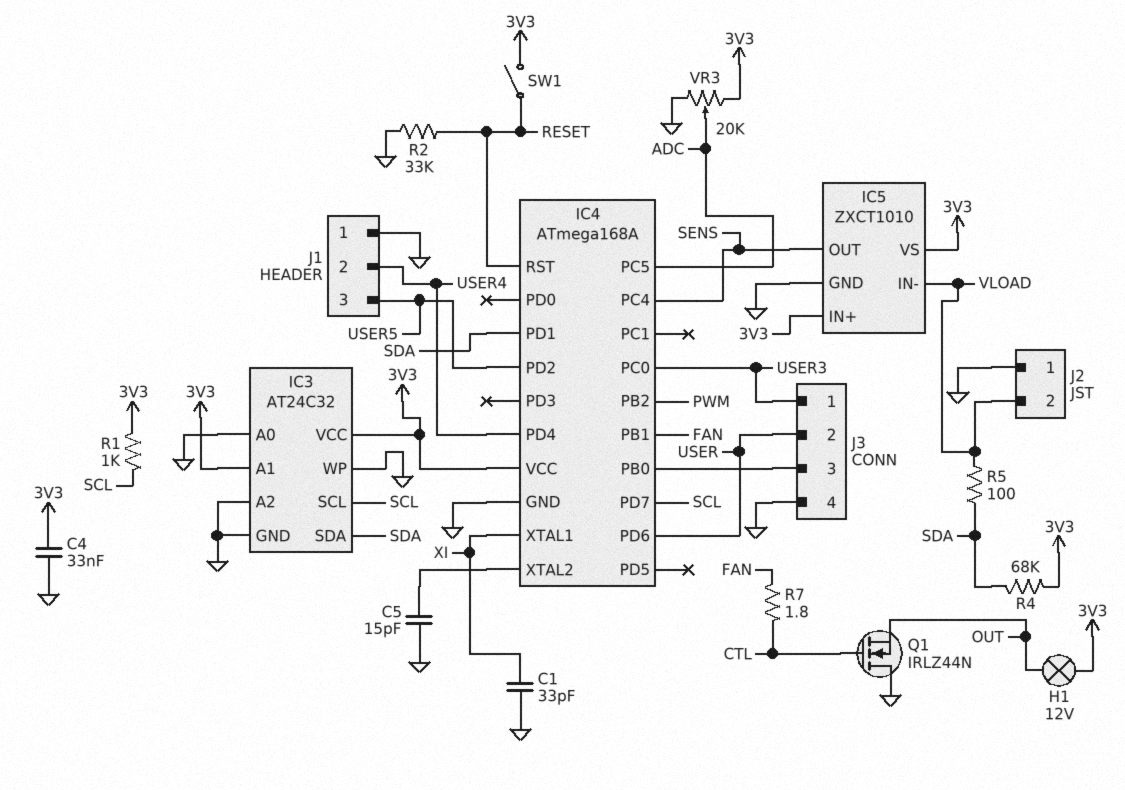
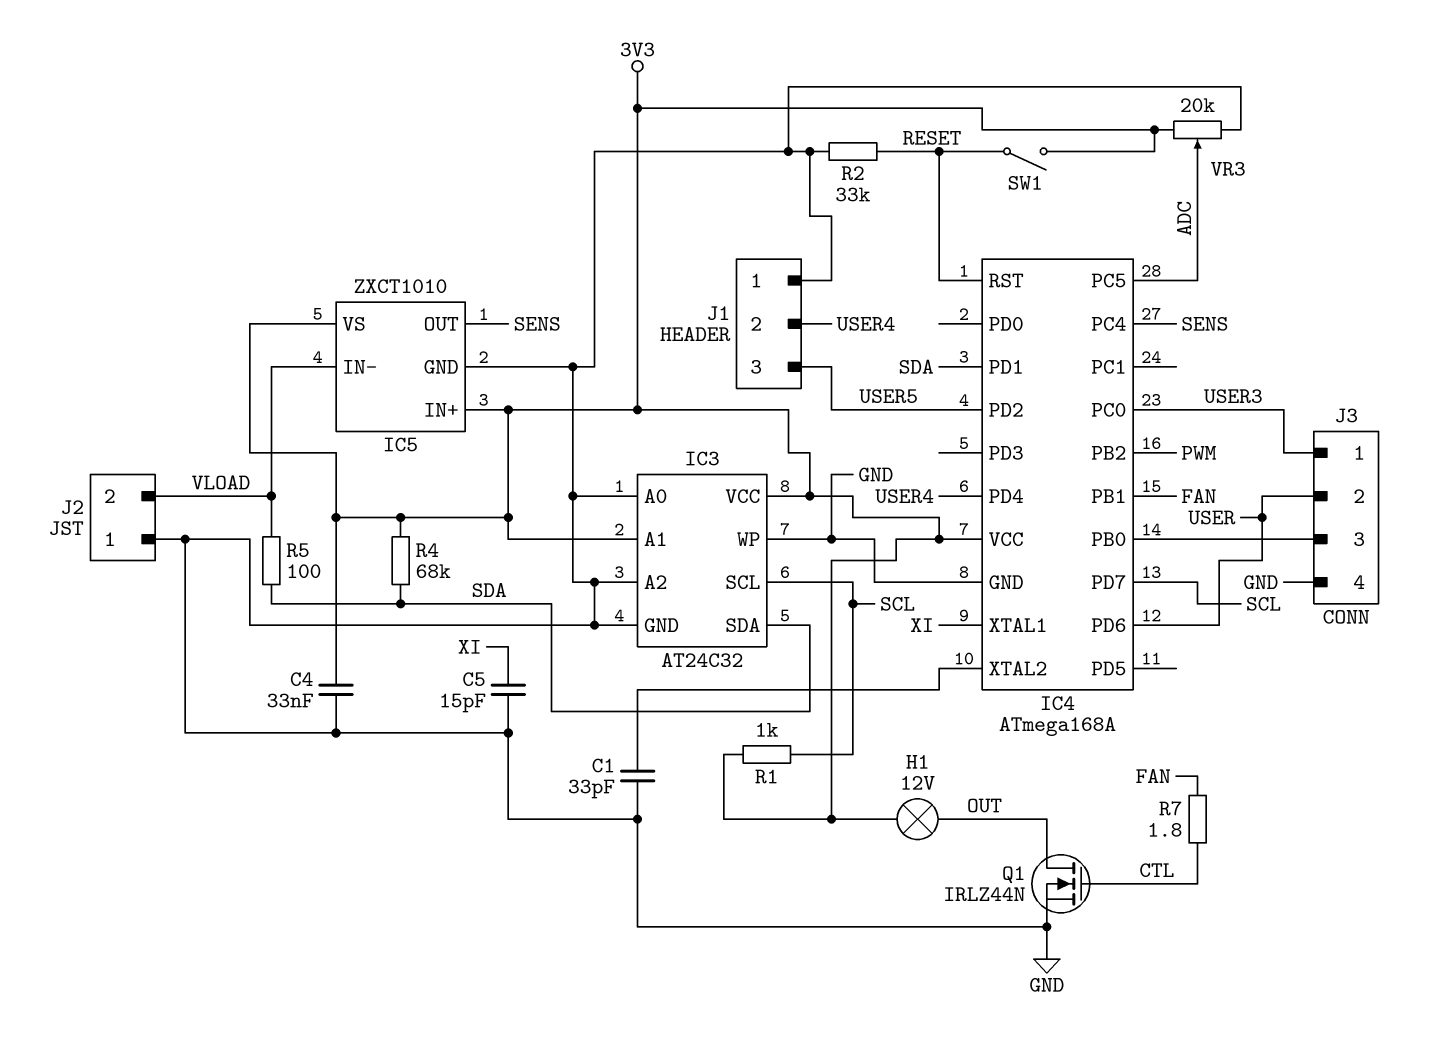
C1: 33pF (GND, XI) -> 33pF (GND, IC4/XTAL2)
C5: 15pF (GND, IC4/XTAL2) -> 15pF (GND, XI)
Q1: NMOS IRLZ44N (G CTL, D GND, S OUT) -> NMOS IRLZ44N (G CTL, D OUT, S GND)

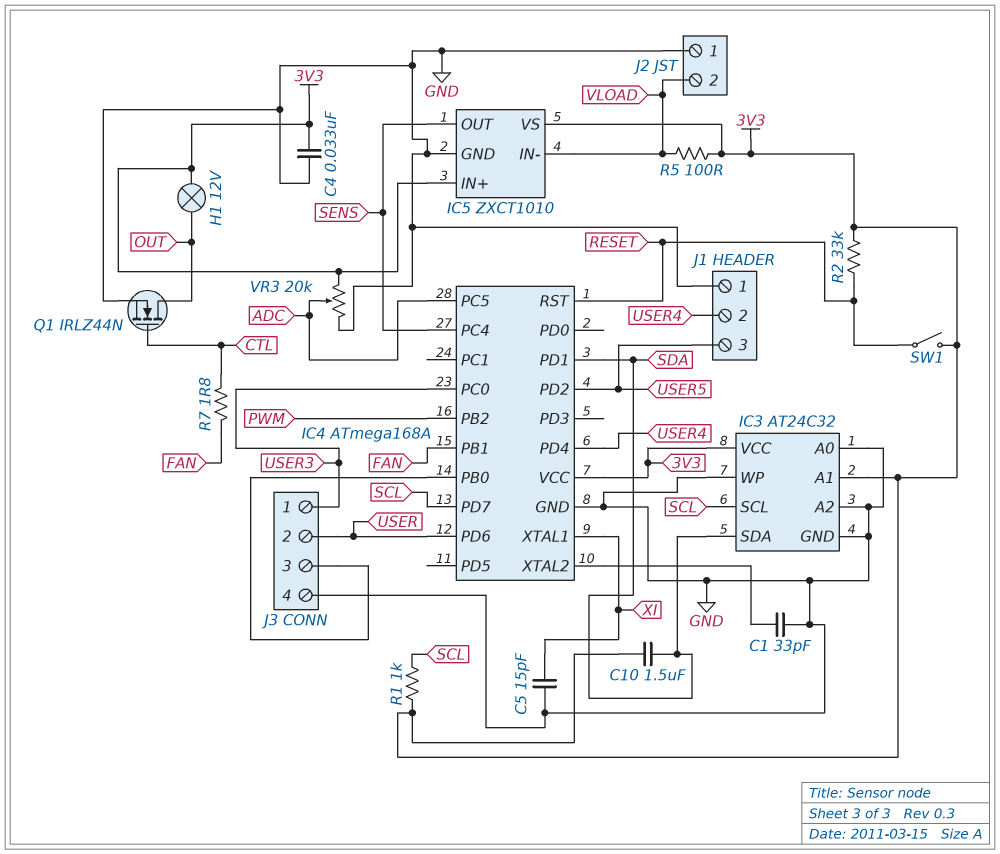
C10: none -> 1.5uF (3V3, SDA)
R2: 33k (GND, RESET) -> 33k (3V3, RESET)
R4: 68k (3V3, SDA) -> none
R5: 100 (SDA, VLOAD) -> 100 (3V3, VLOAD)

